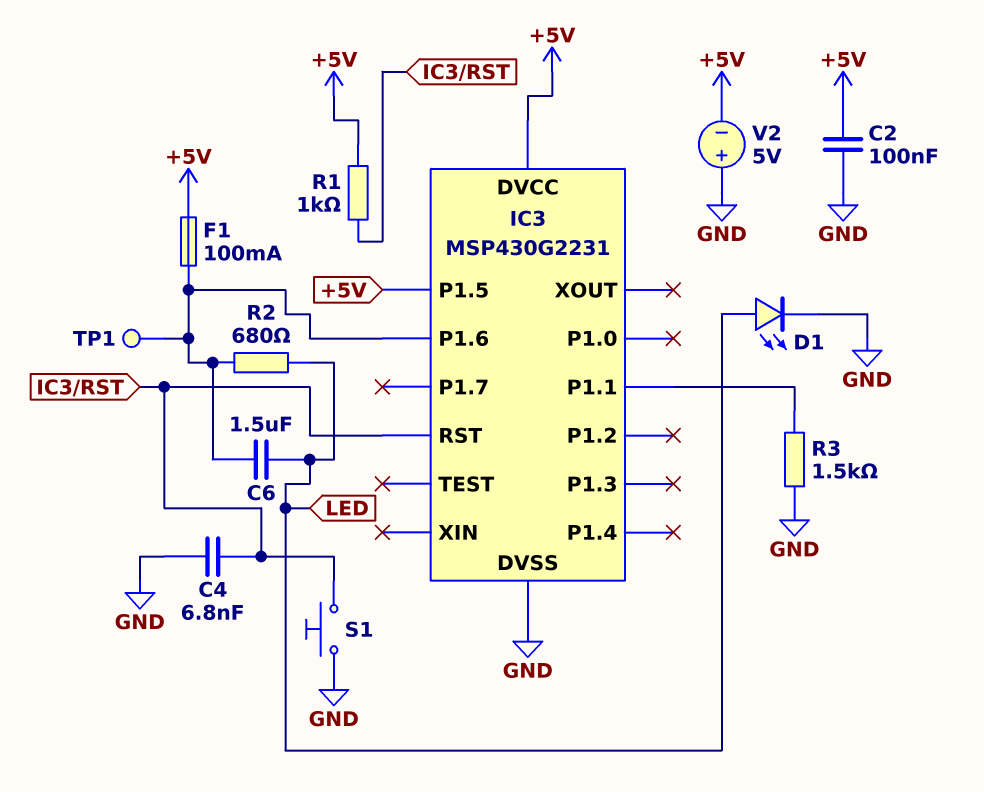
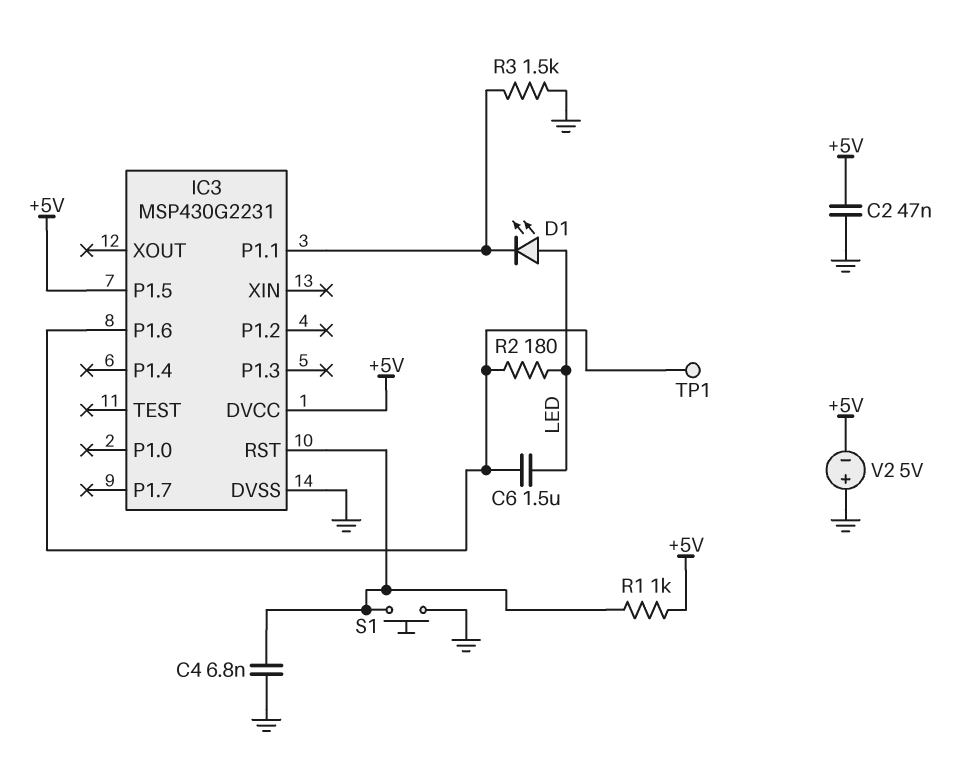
C2: 100nF (+5V, GND) -> 47nF (+5V, GND)
D1: LED (A LED, K GND) -> LED (A LED, K IC3/P1.1)
F1: 100mA (+5V, IC3/P1.6) -> none
R2: 680 (IC3/P1.6, LED) -> 180 (IC3/P1.6, LED)

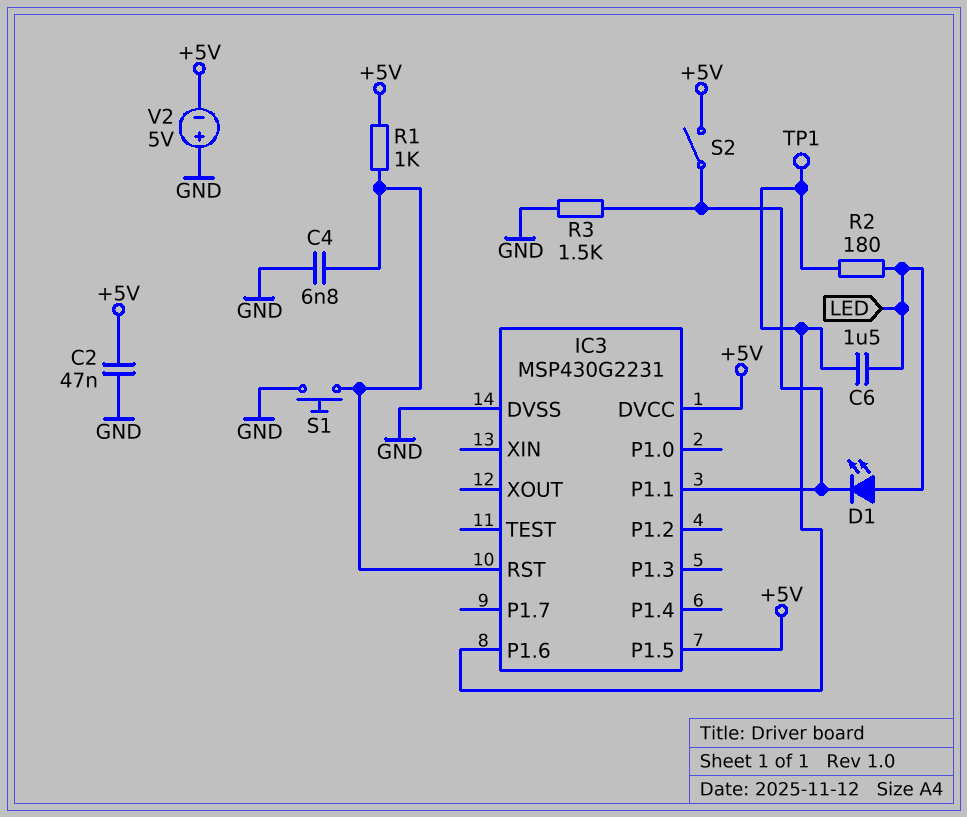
S2: none -> switch (+5V, IC3/P1.1)

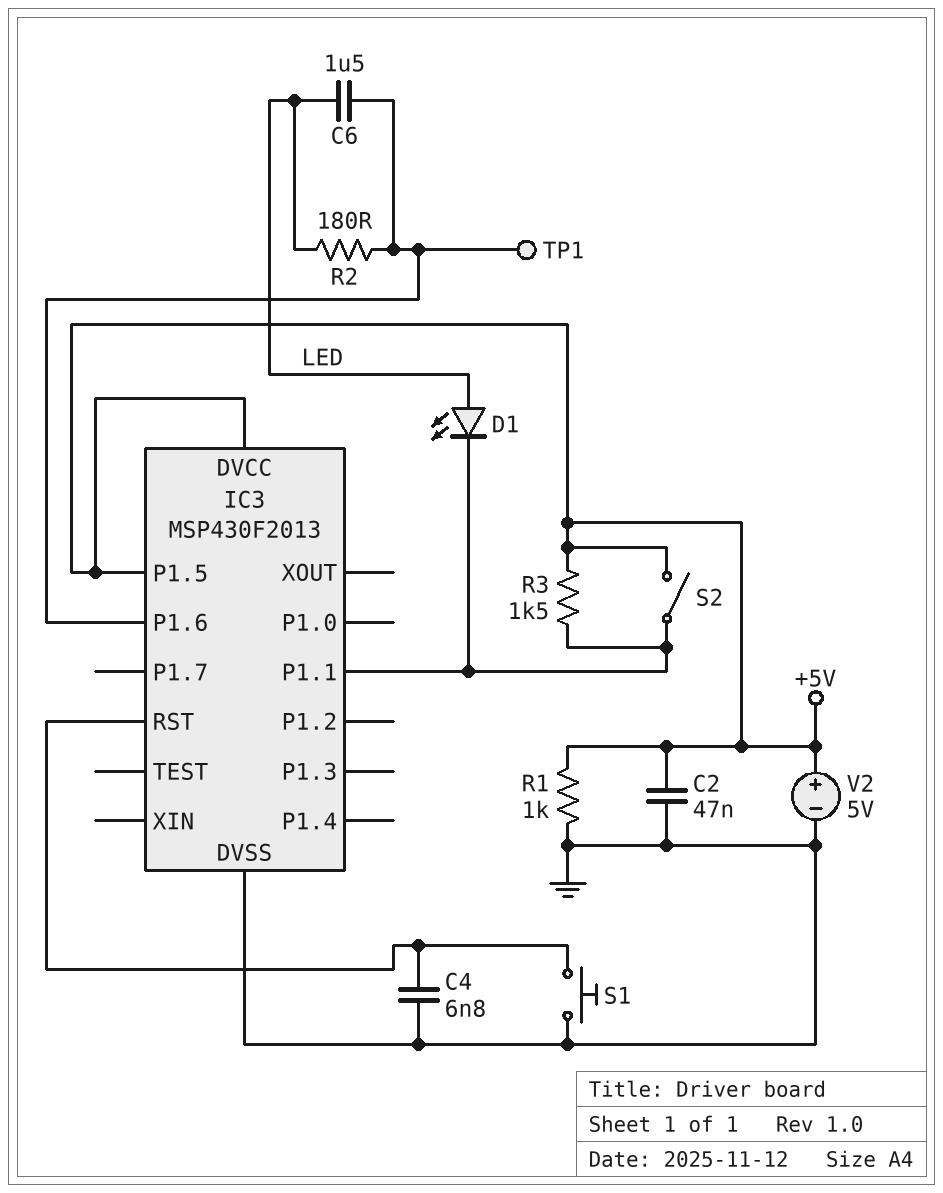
IC3: MSP430G2231 -> MSP430F2013
R1: 1k (+5V, IC3/RST) -> 1k (+5V, GND)
R3: 1.5k (GND, IC3/P1.1) -> 1.5k (+5V, IC3/P1.1)
V2: 5V (plus GND, minus +5V) -> 5V (plus +5V, minus GND)

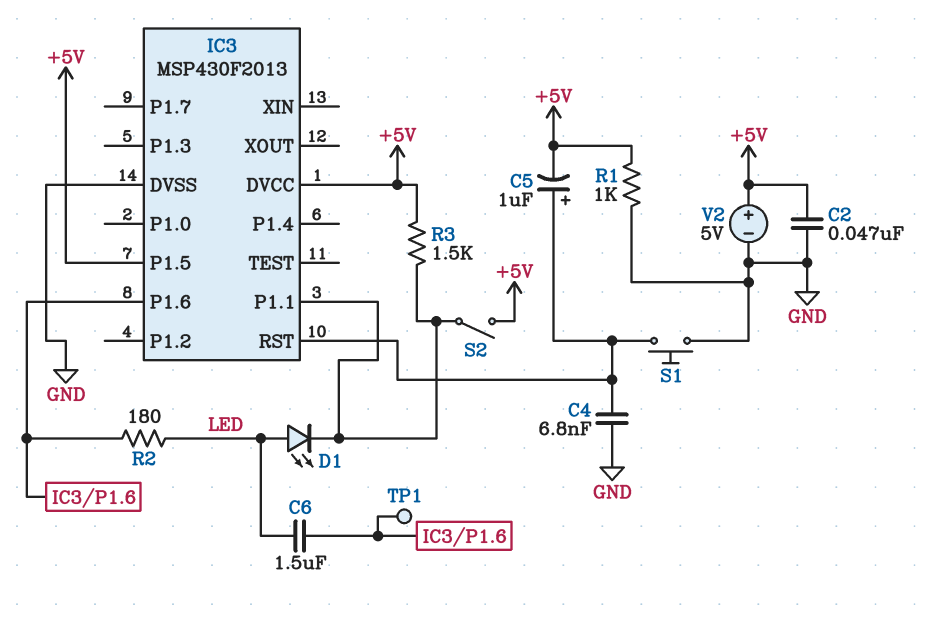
C5: none -> 1uF (plus IC3/RST, minus +5V)

